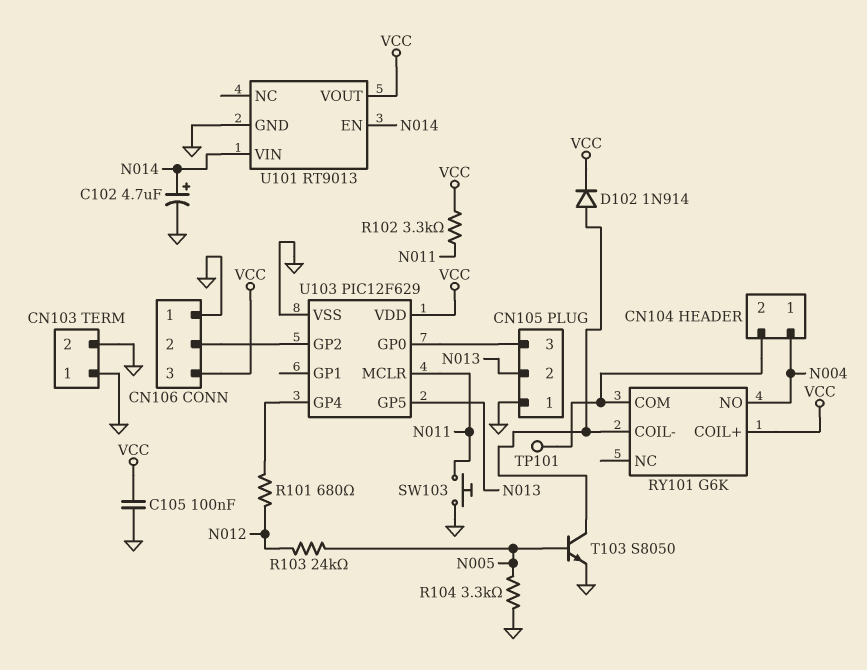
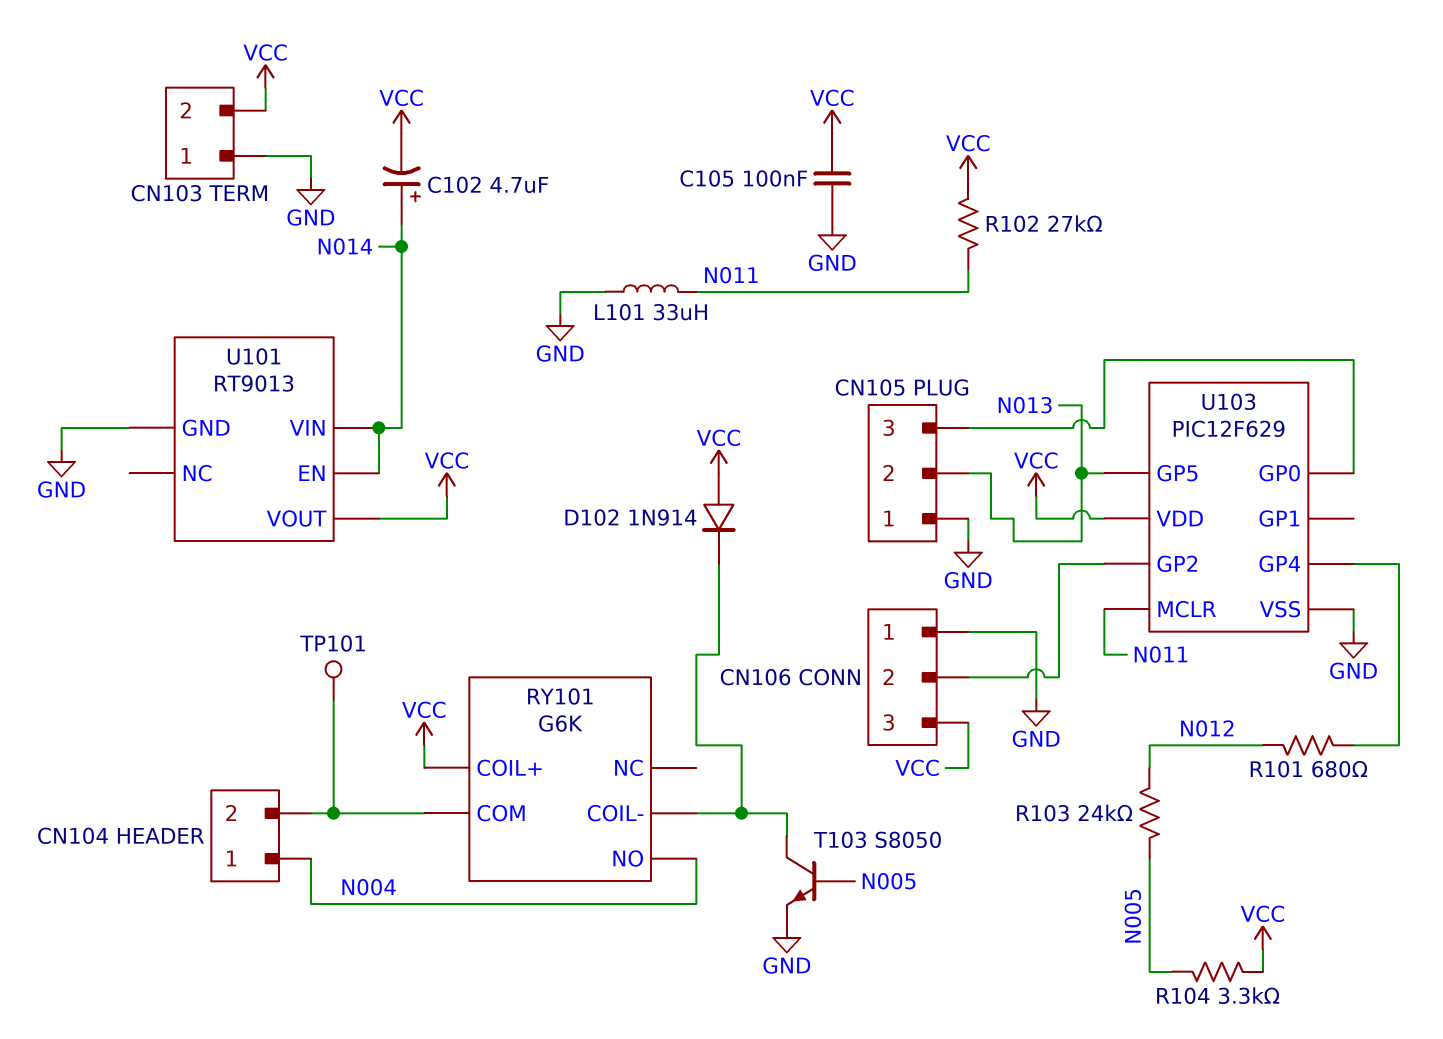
C102: 4.7uF (plus N014, minus GND) -> 4.7uF (plus N014, minus VCC)
CN103 pin 2: GND -> VCC
D102: diode 1N914 (A RY101/COIL-, K VCC) -> diode 1N914 (A VCC, K RY101/COIL-)
L101: none -> 33uH (GND, N011)
R102: 3.3k (N011, VCC) -> 27k (N011, VCC)
R104: 3.3k (GND, N005) -> 3.3k (N005, VCC)
SW103: button (GND, N011) -> none

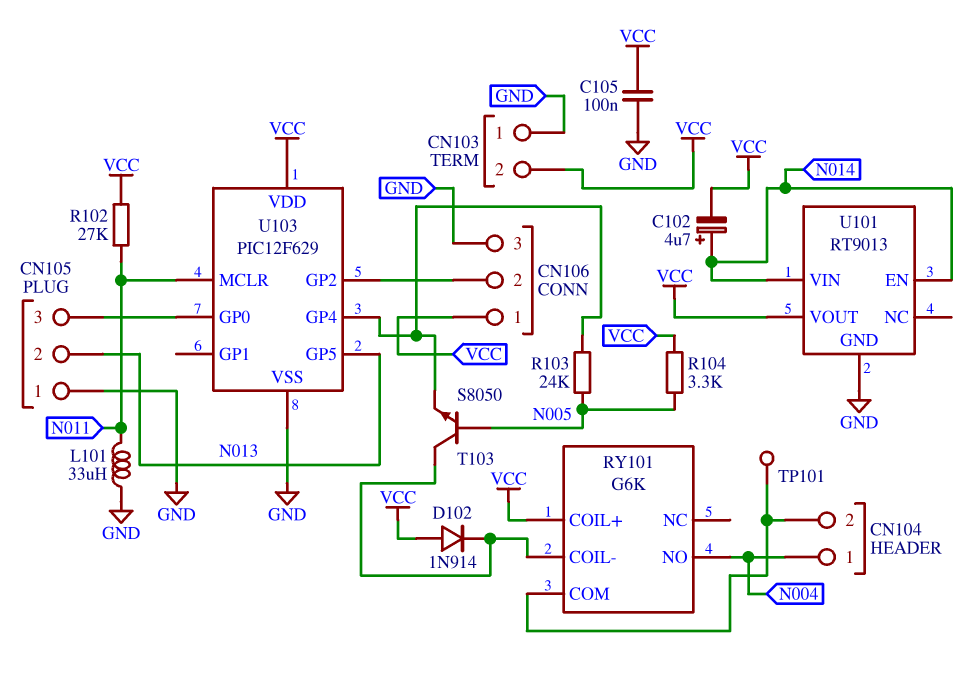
CN106 pin 1: GND -> VCC
CN106 pin 3: VCC -> GND
R101: 680 (N012, U103/GP4) -> none
R103: 24k (N005, N012) -> 24k (N005, U103/GP4)
T103: NPN S8050 (B N005, C RY101/COIL-, E GND) -> NPN S8050 (B N005, C RY101/COIL-, E U103/GP4)

